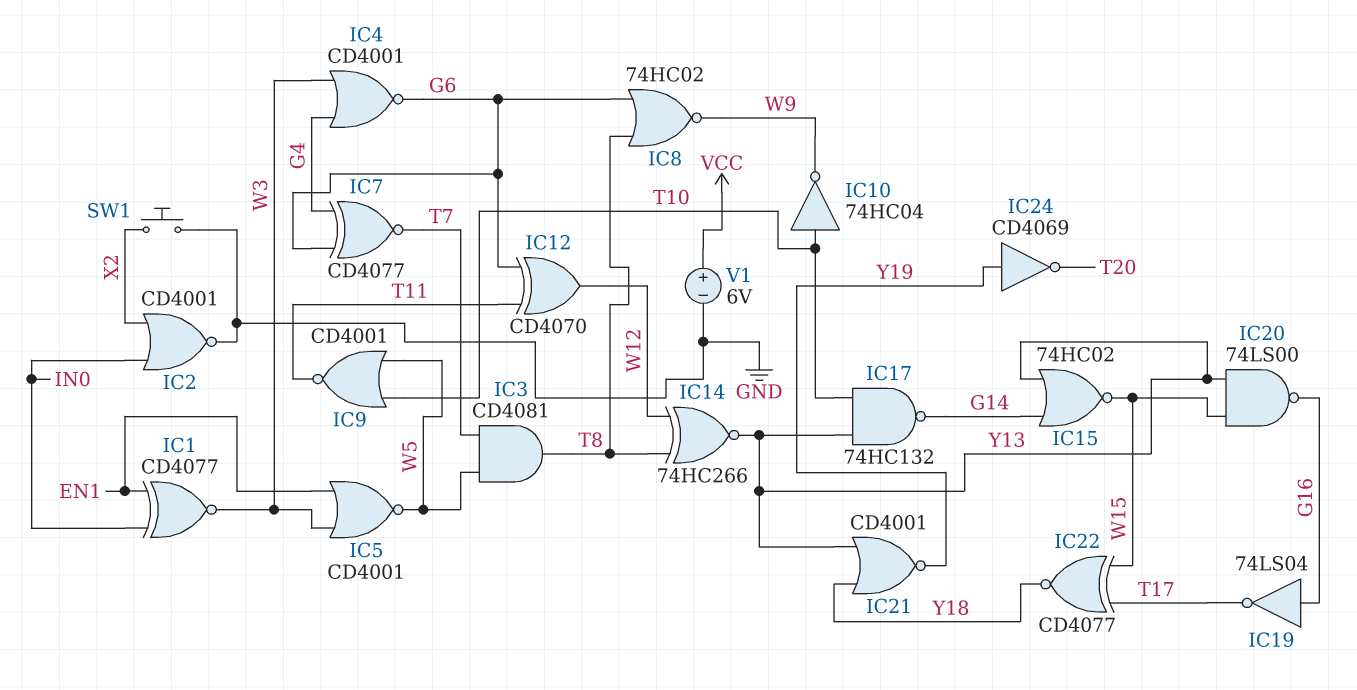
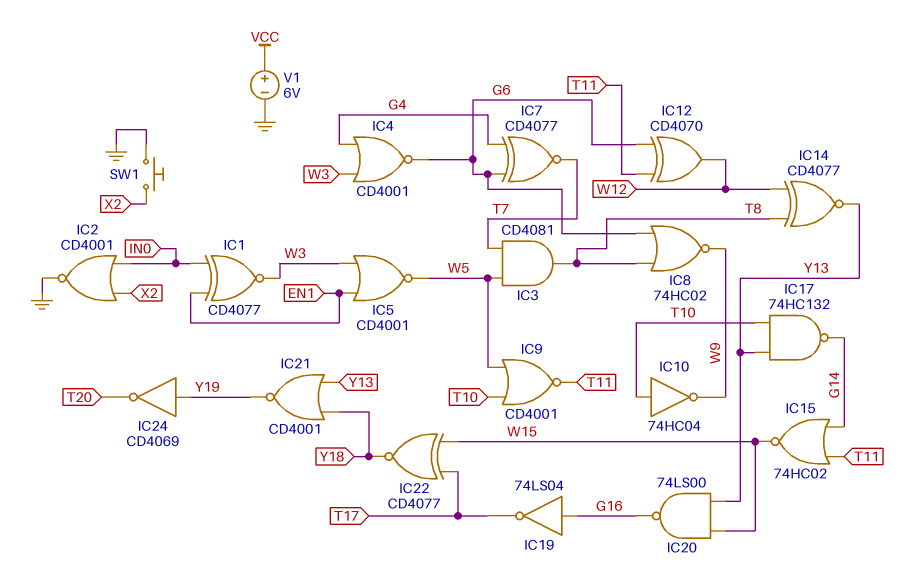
IC14: XNOR 74HC266 (in T8, in W12, out Y13) -> XNOR CD4077 (in T8, in W12, out Y13)
IC15: NOR 74HC02 (in G14, in Y13, out W15) -> NOR 74HC02 (in G14, in T11, out W15)

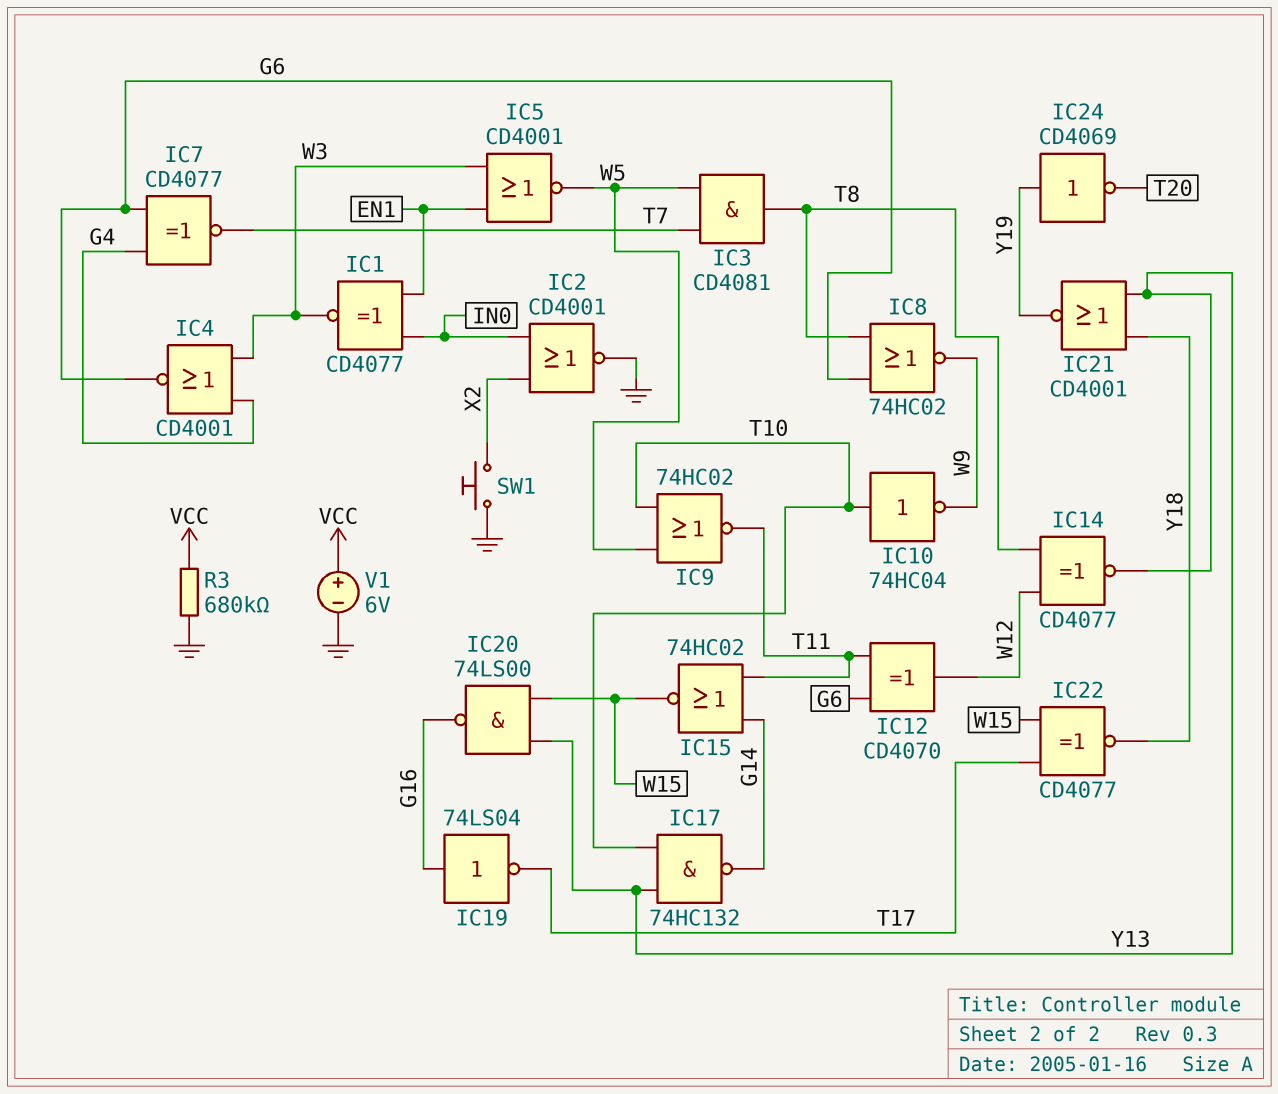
IC9: NOR CD4001 (in T10, in W5, out T11) -> NOR 74HC02 (in T10, in W5, out T11)
R3: none -> 680k (GND, VCC)

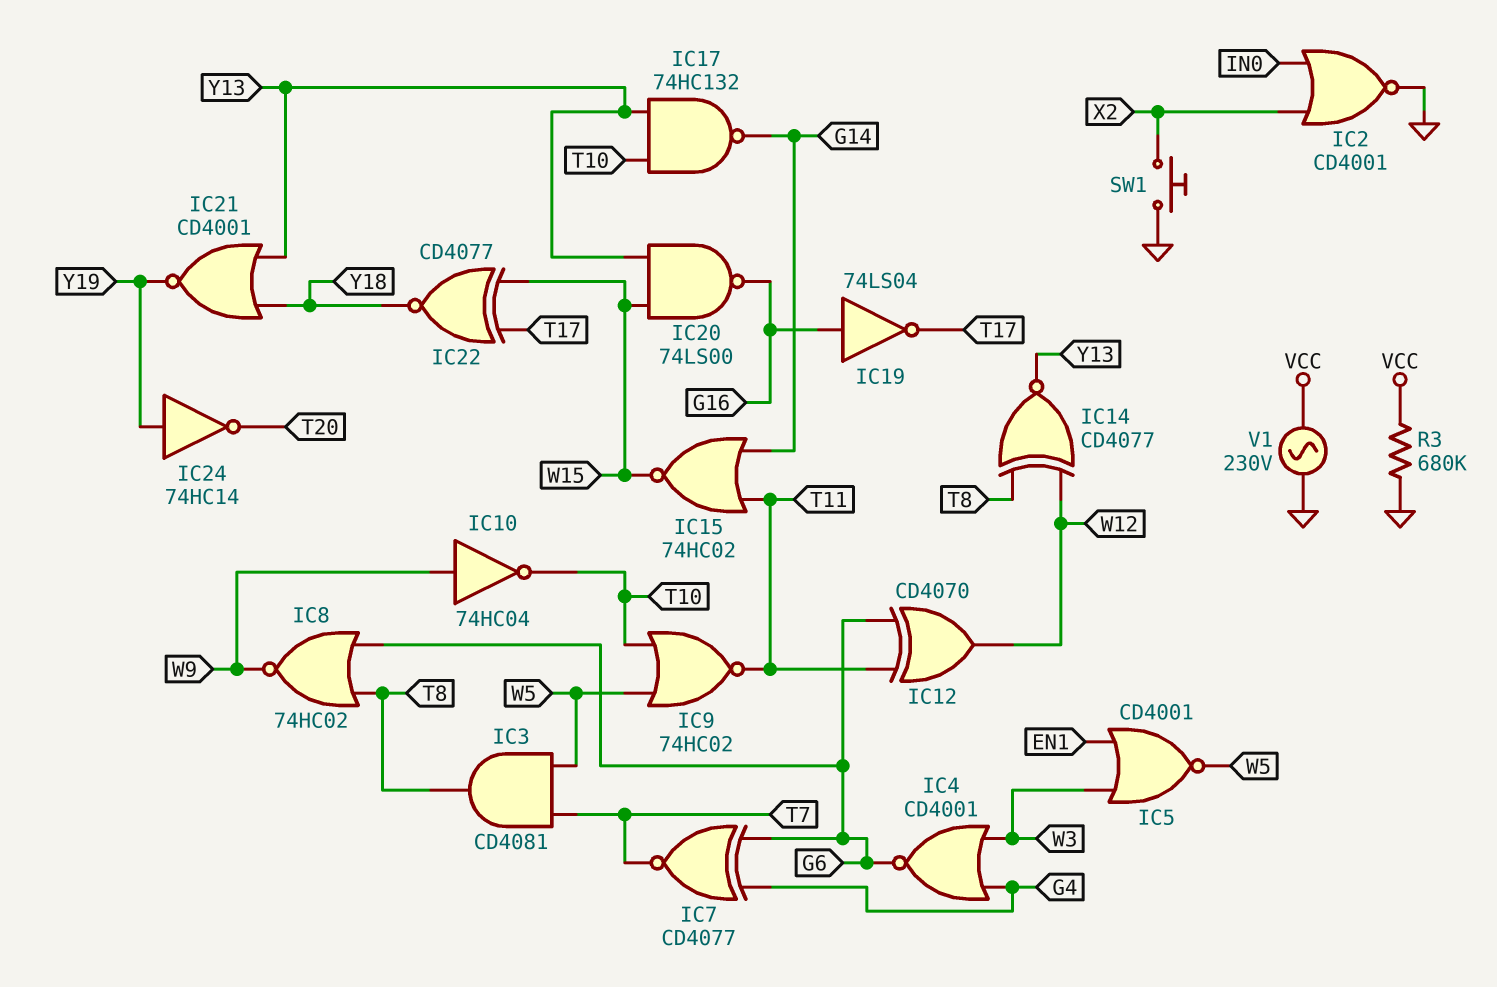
IC1: XNOR CD4077 (in EN1, in IN0, out W3) -> none
IC10: NOT 74HC04 (in T10, out W9) -> NOT 74HC04 (in W9, out T10)
IC24: NOT CD4069 (in Y19, out T20) -> NOT 74HC14 (in Y19, out T20)
V1: 6V (plus VCC, minus GND) -> AC 230V (GND, VCC)

